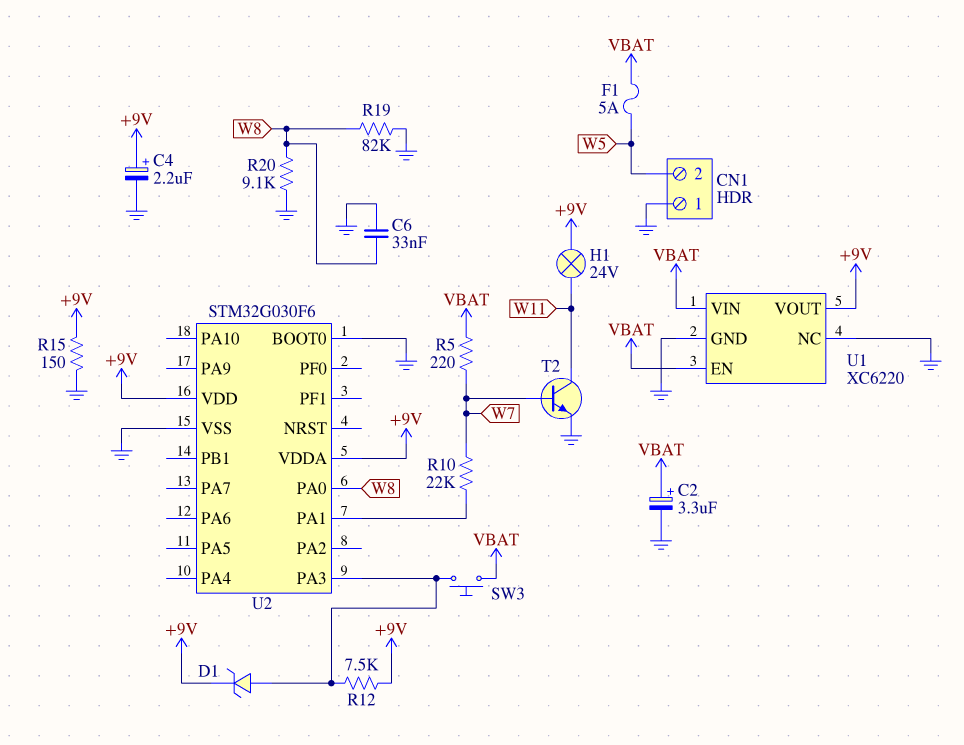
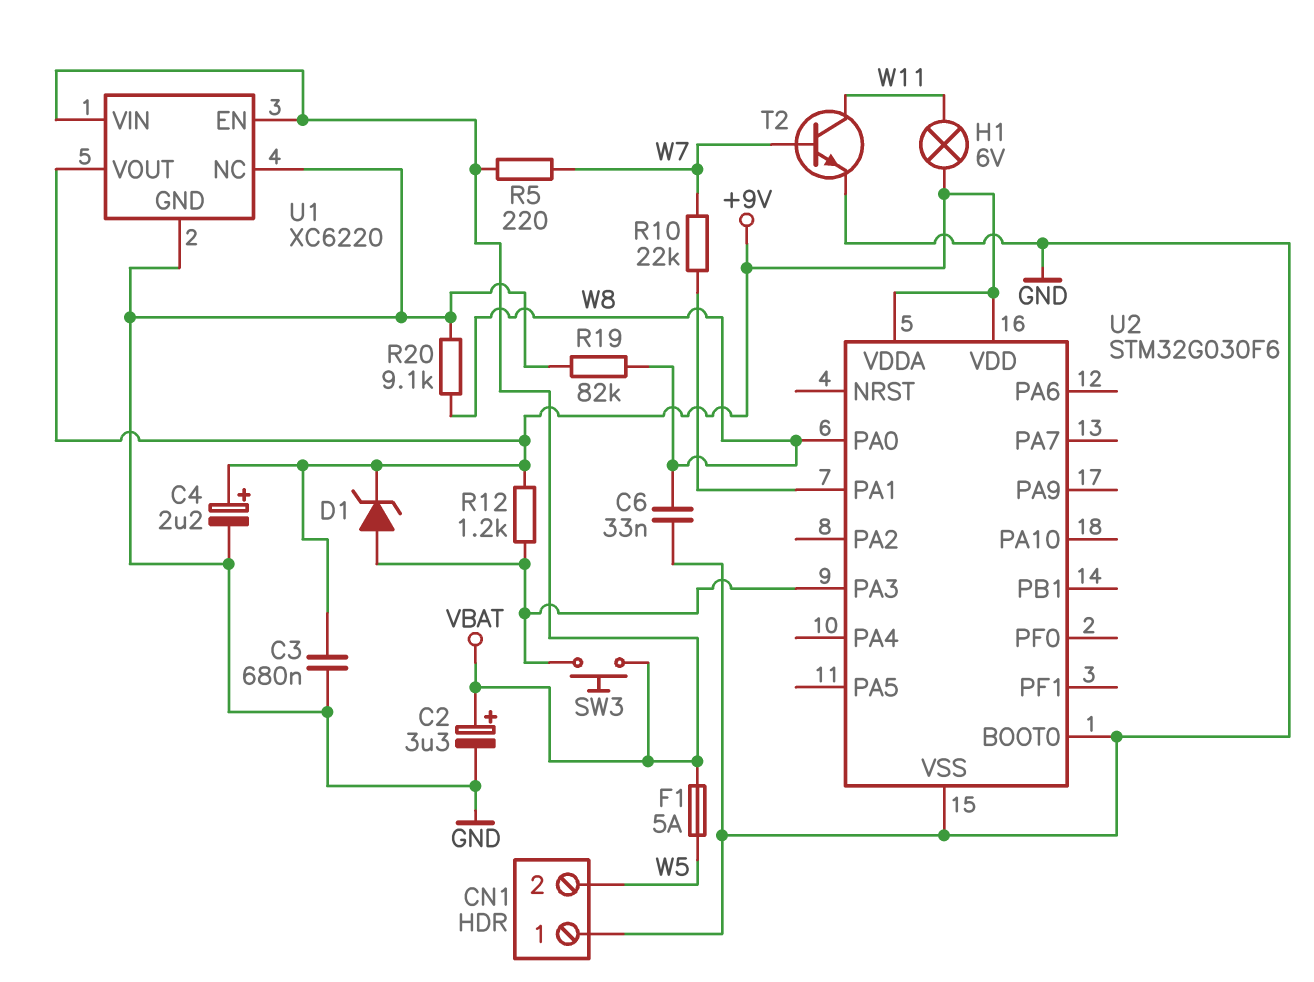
C3: none -> 680nF (+9V, GND)
H1: lamp 24V (+9V, W11) -> lamp 6V (+9V, W11)
R12: 7.5k (+9V, U2/PA3) -> 1.2k (+9V, U2/PA3)
R15: 150 (+9V, GND) -> none

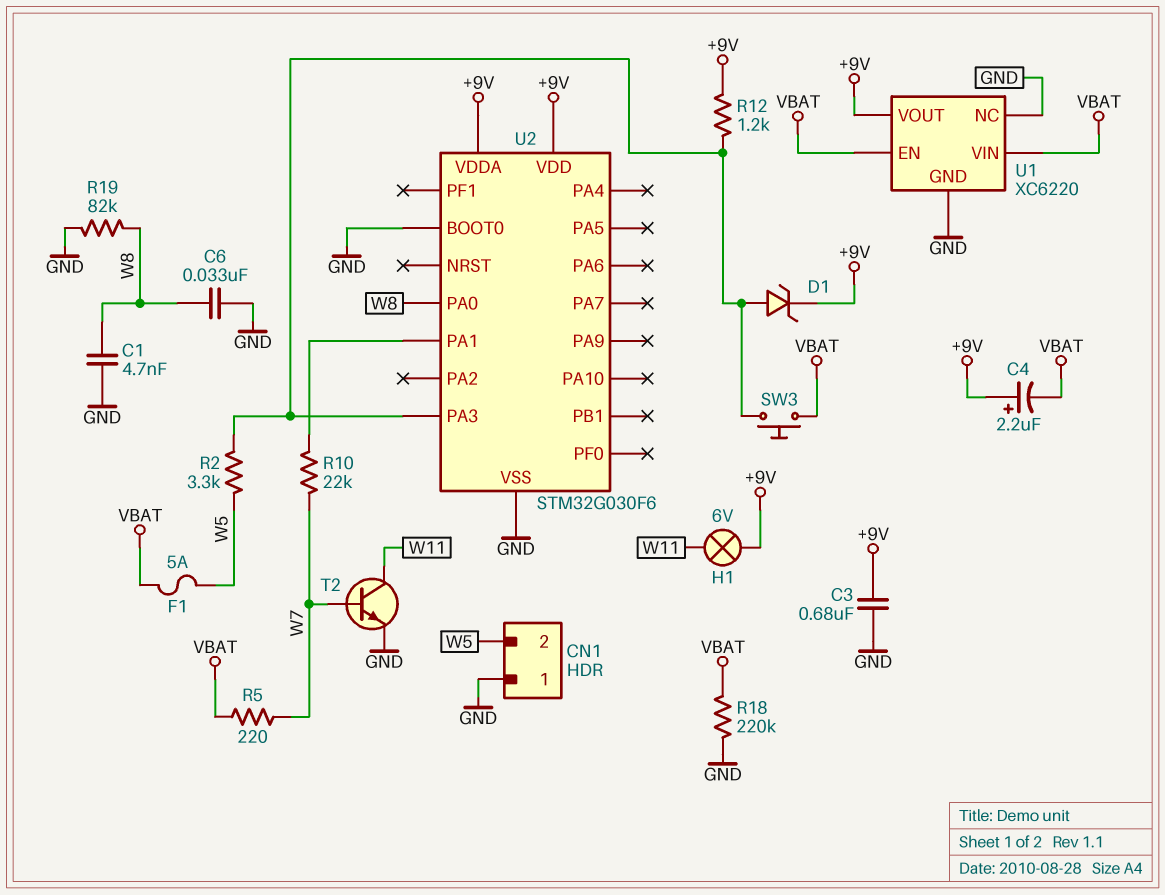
C1: none -> 4.7nF (GND, W8)
C2: 3.3uF (plus VBAT, minus GND) -> none
C4: 2.2uF (plus +9V, minus GND) -> 2.2uF (plus +9V, minus VBAT)
R2: none -> 3.3k (U2/PA3, W5)
R18: none -> 220k (GND, VBAT)
R20: 9.1k (GND, W8) -> none

